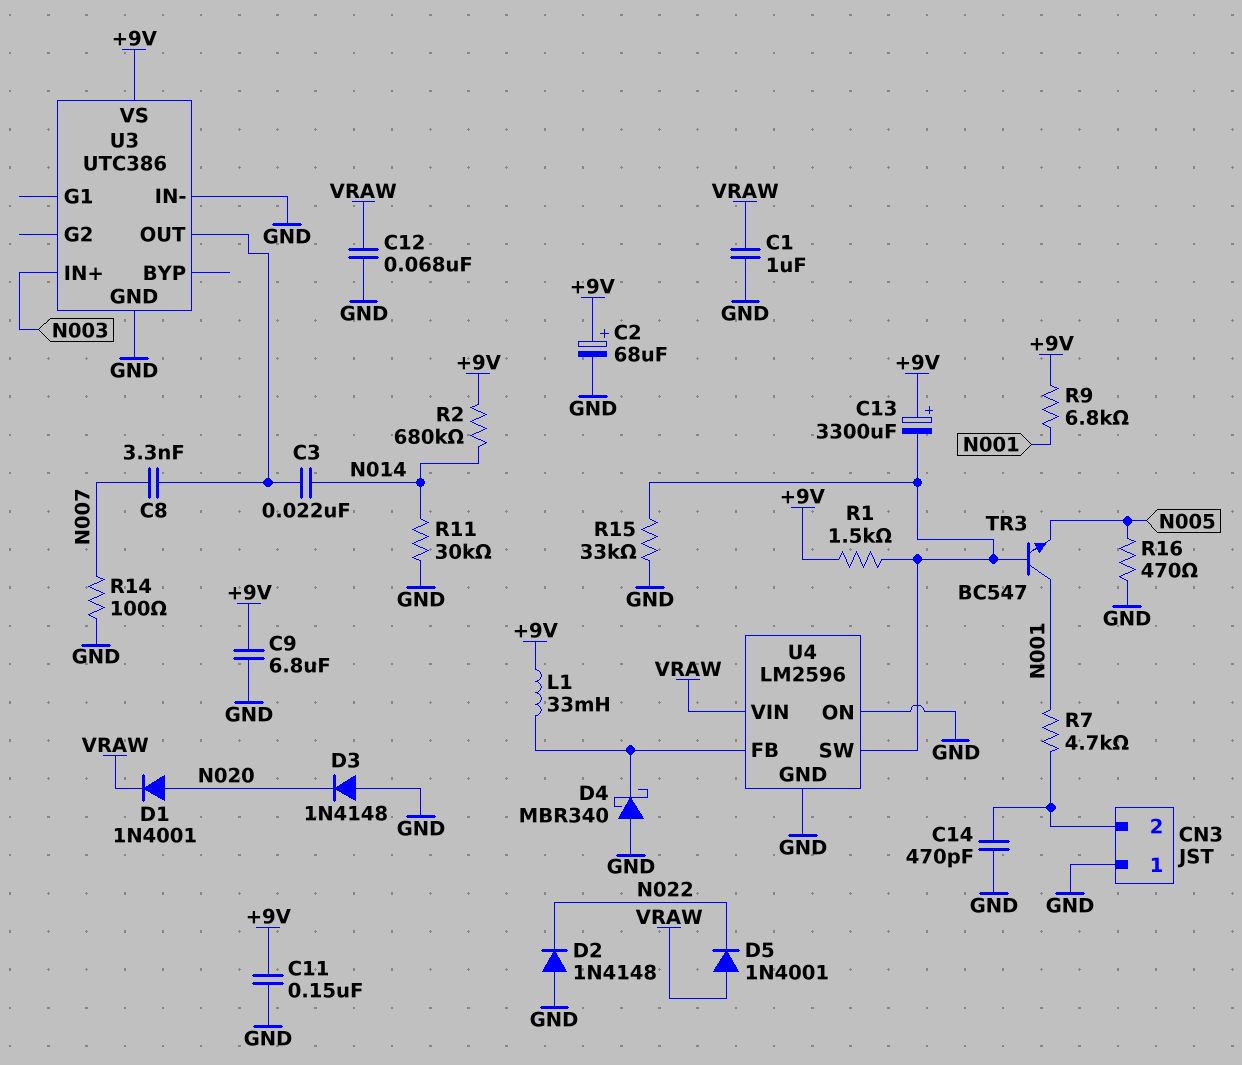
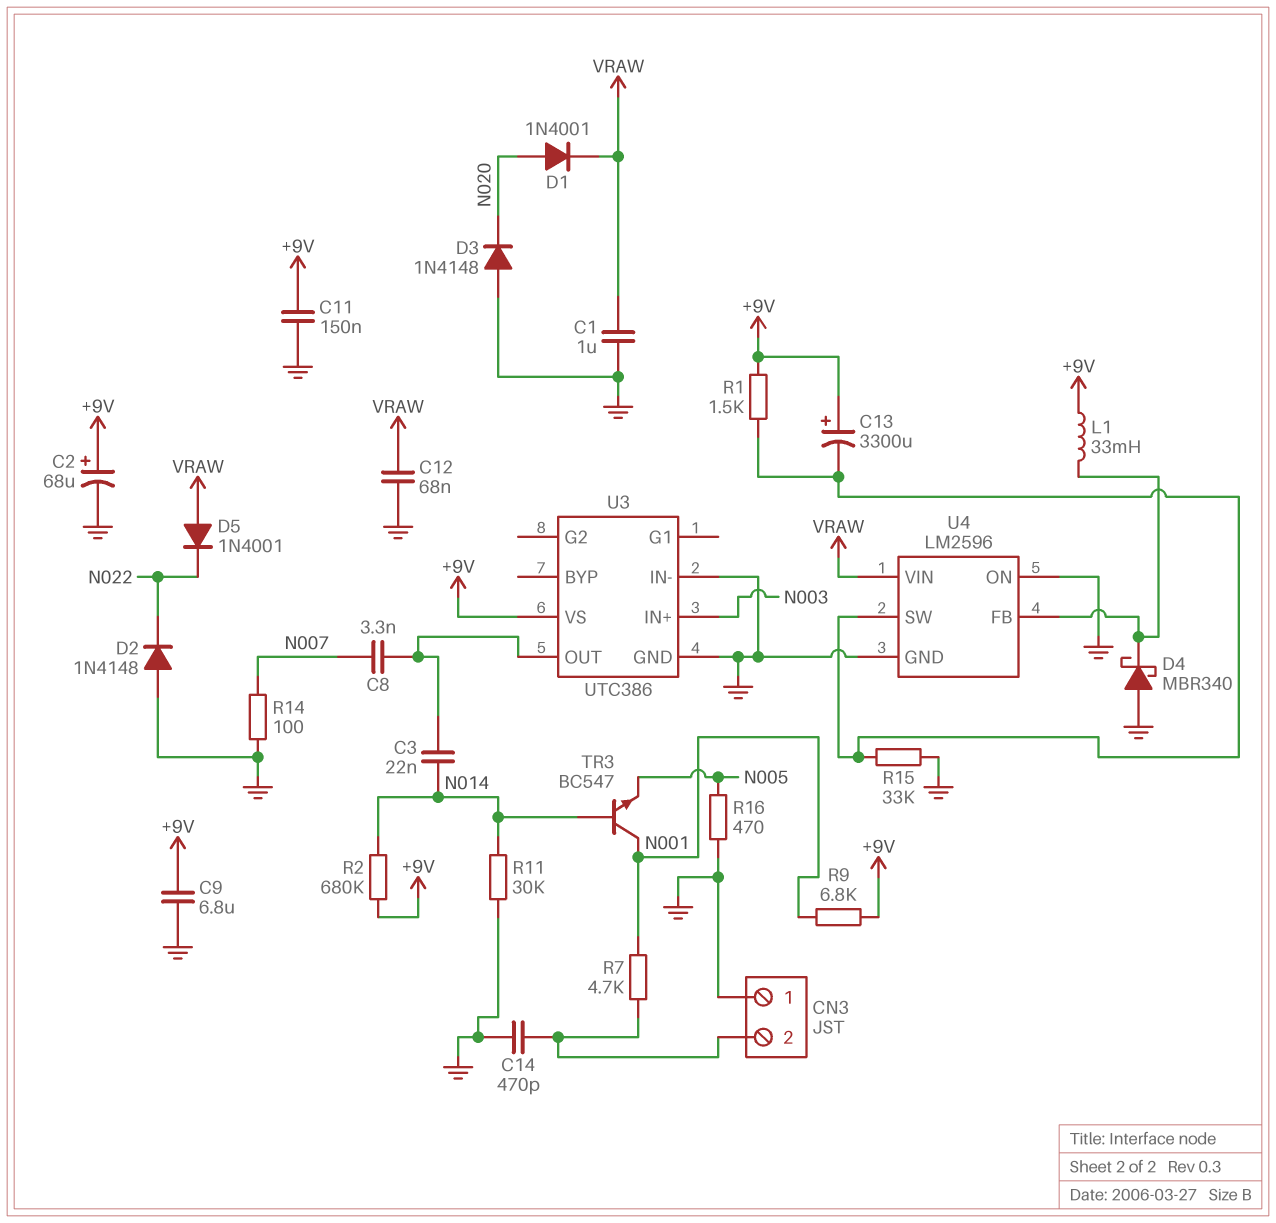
TR3: NPN BC547 (B U4/SW, C N001, E N005) -> NPN BC547 (B N014, C N001, E N005)

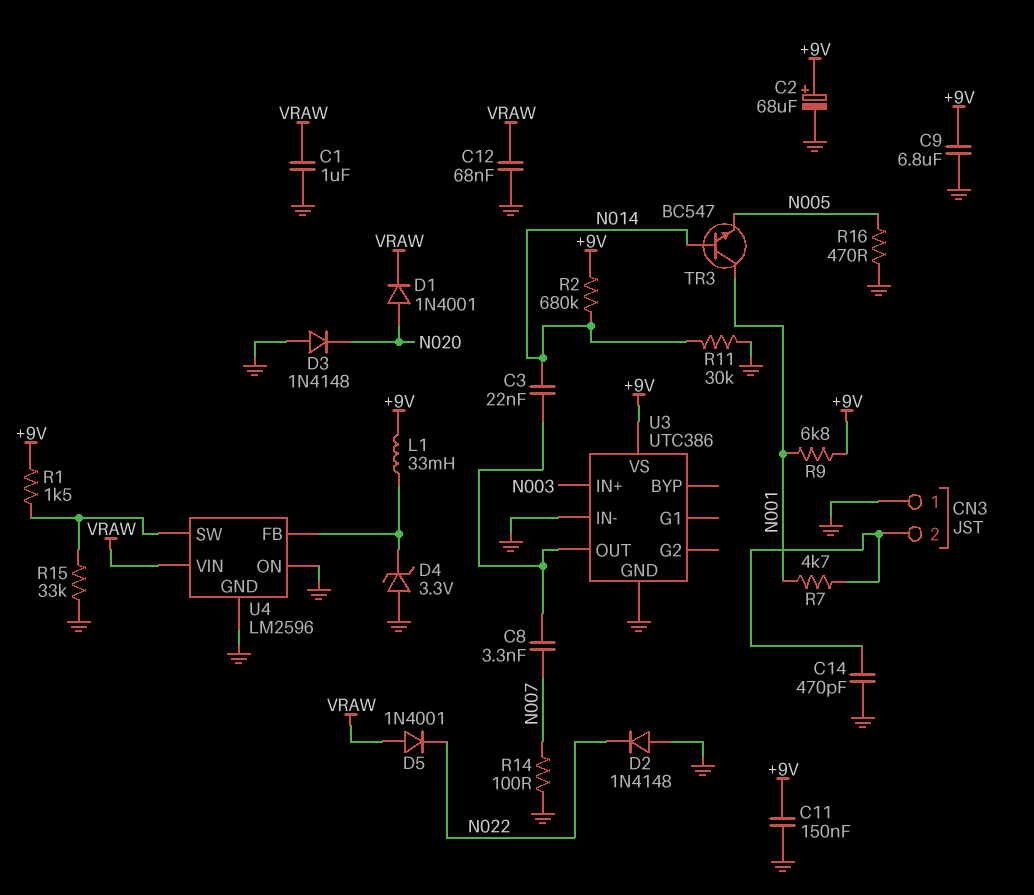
C13: 3300uF (plus +9V, minus U4/SW) -> none
D4: schottky MBR340 (A GND, K U4/FB) -> zener 3.3V (A GND, K U4/FB)

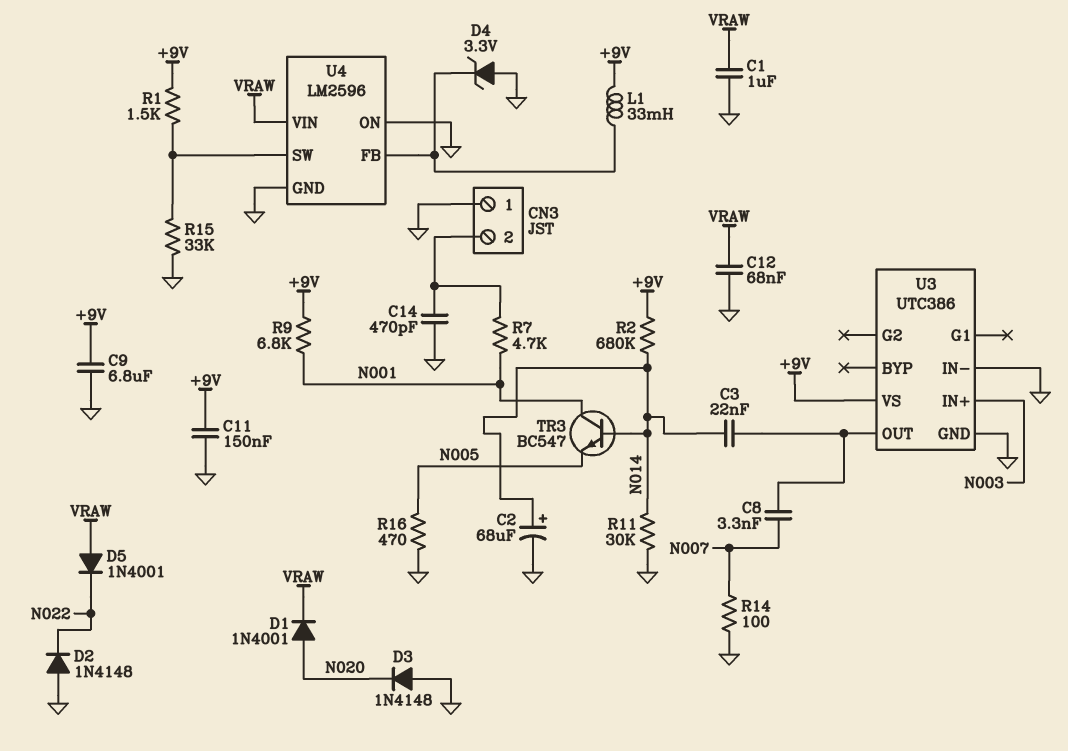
C2: 68uF (plus +9V, minus GND) -> 68uF (plus N014, minus GND)

